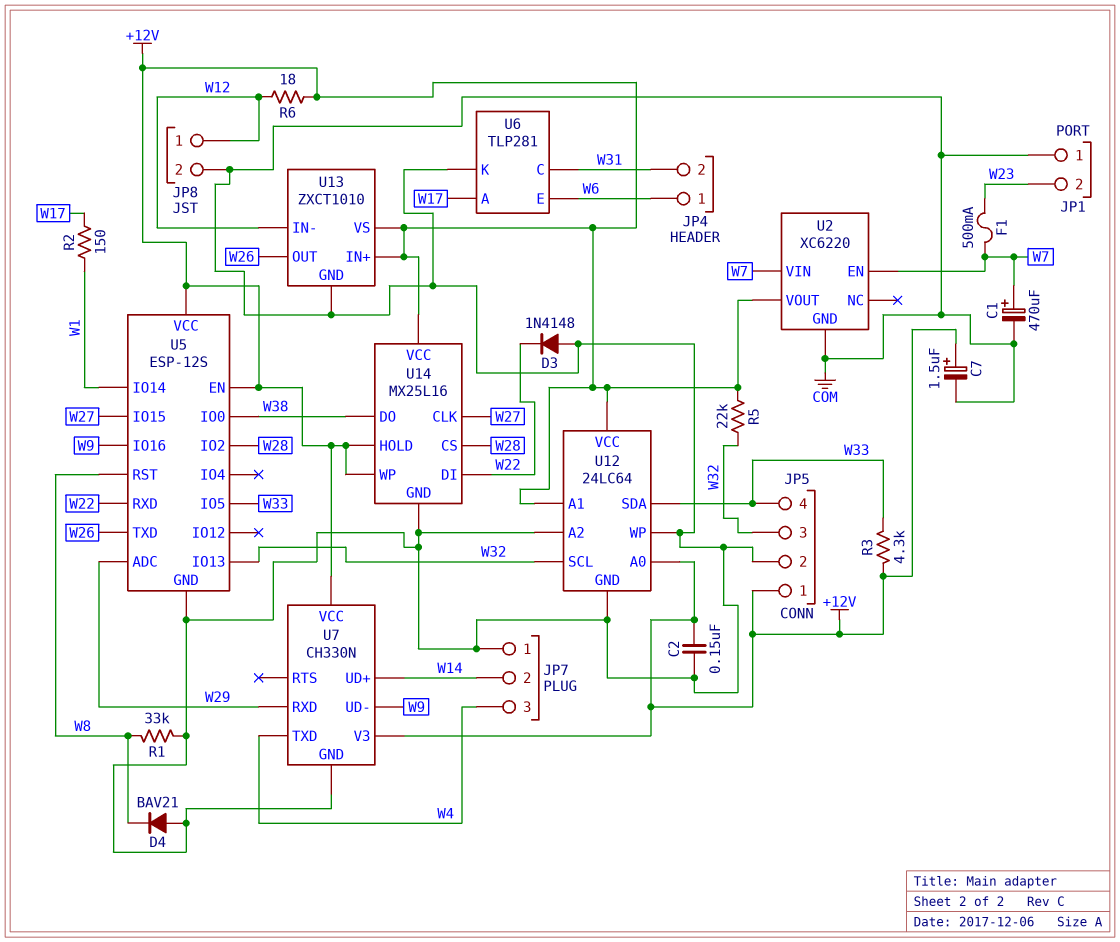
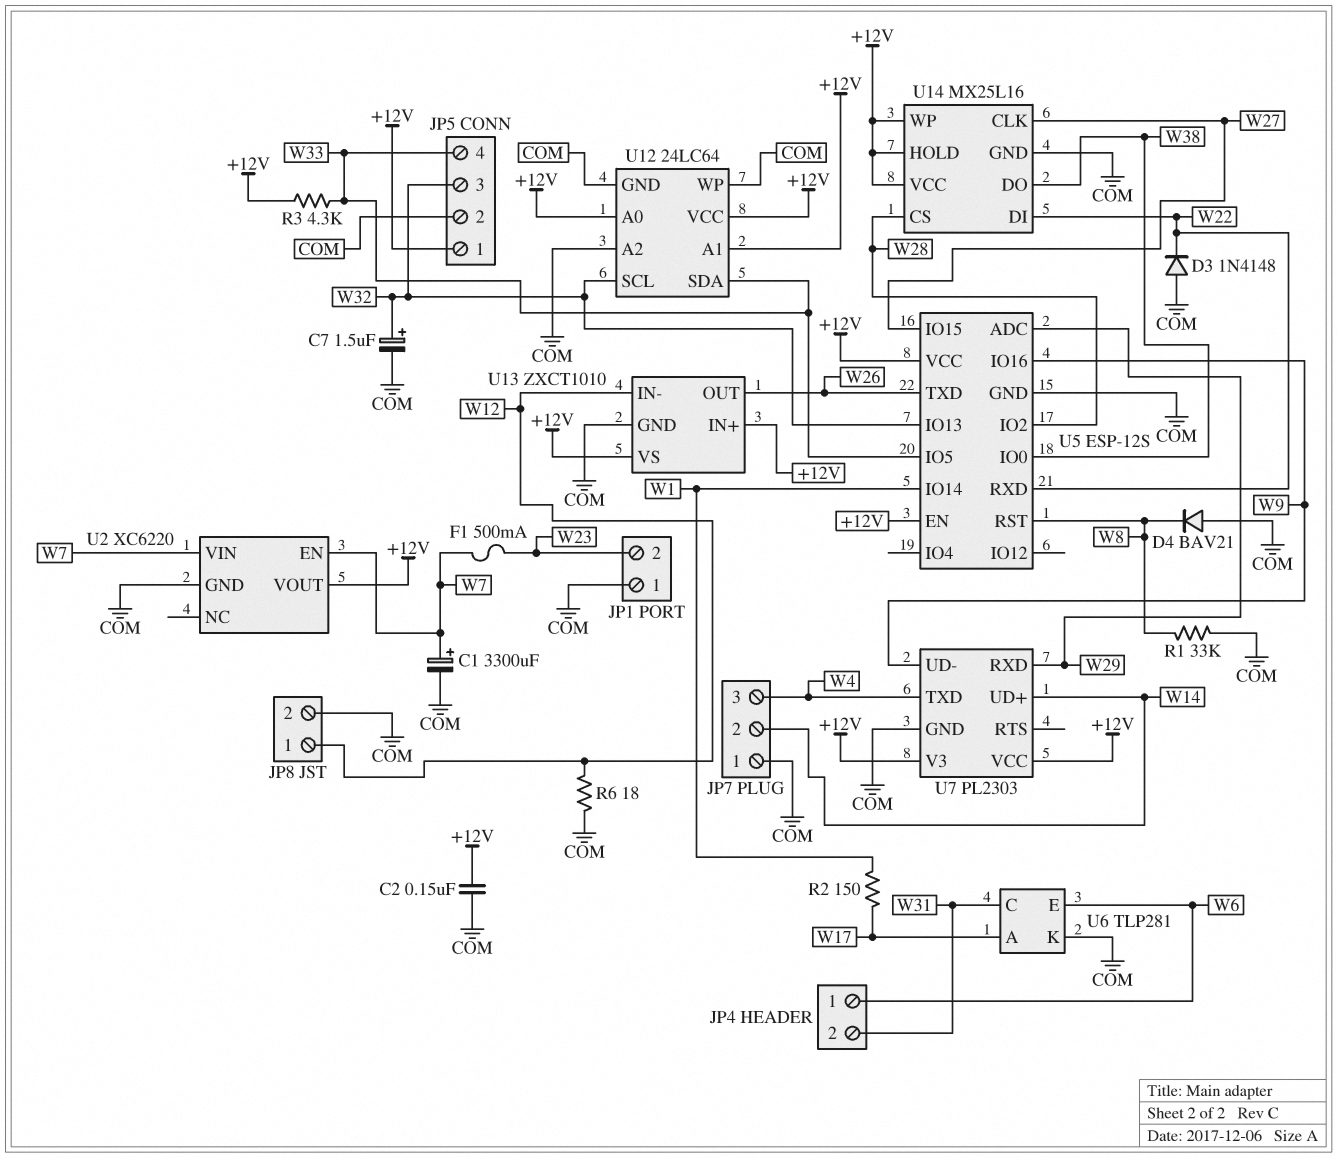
C1: 470uF (plus W7, minus COM) -> 3300uF (plus W7, minus COM)
C7: 1.5uF (plus +12V, minus COM) -> 1.5uF (plus W32, minus COM)
R5: 22k (+12V, W32) -> none
R6: 18 (+12V, W12) -> 18 (COM, W12)
U7: CH330N -> PL2303

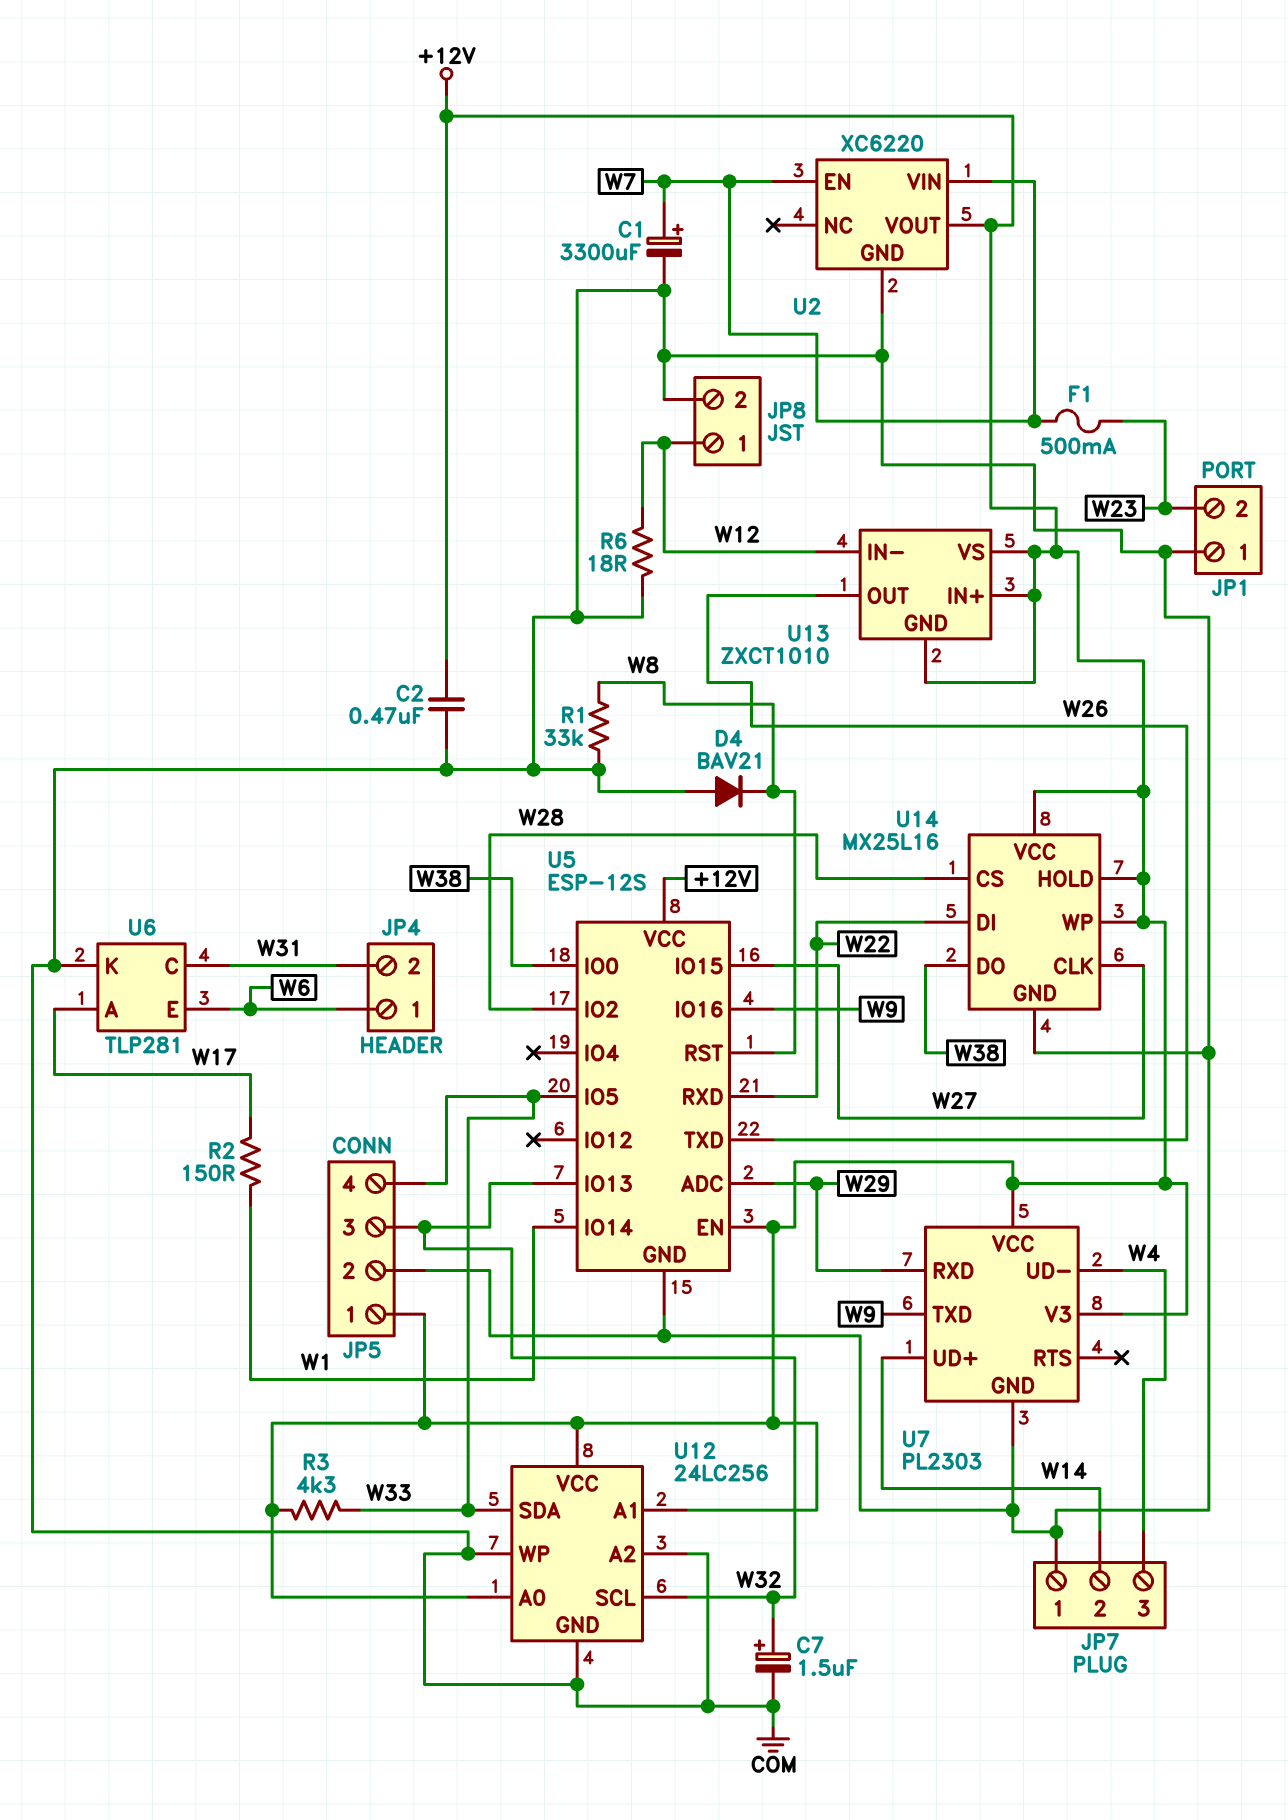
C2: 150nF (+12V, COM) -> 470nF (+12V, COM)
D3: diode 1N4148 (A COM, K W22) -> none
U7 pin TXD: W4 -> W9
U7 pin UD-: W9 -> W4
U12: 24LC64 -> 24LC256
U13 pin GND: COM -> +12V

